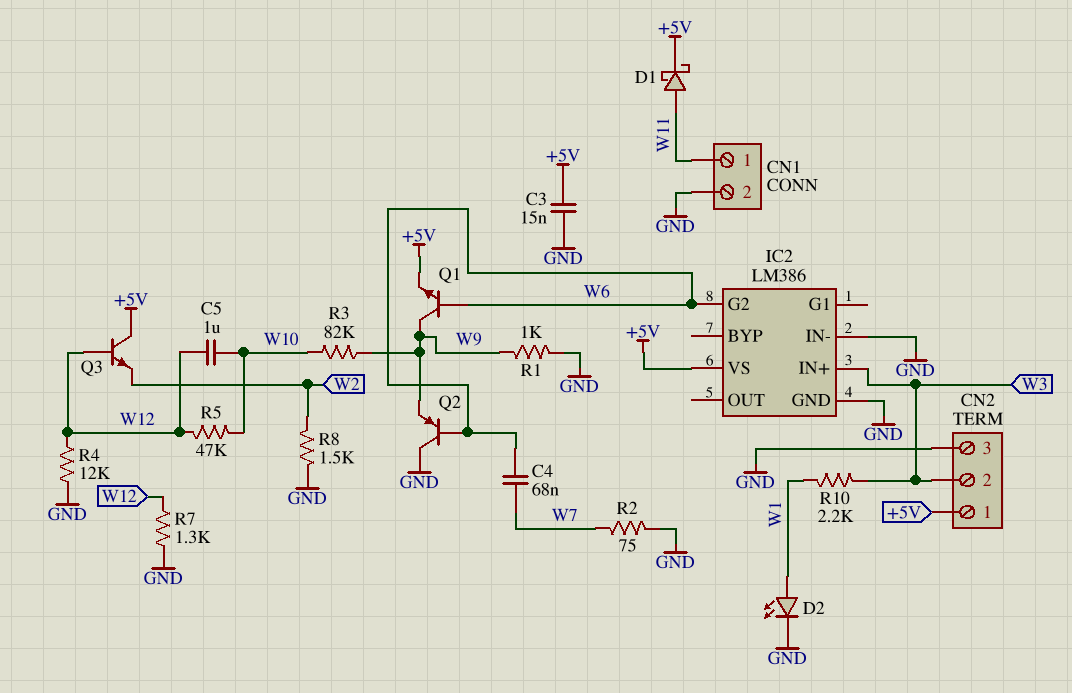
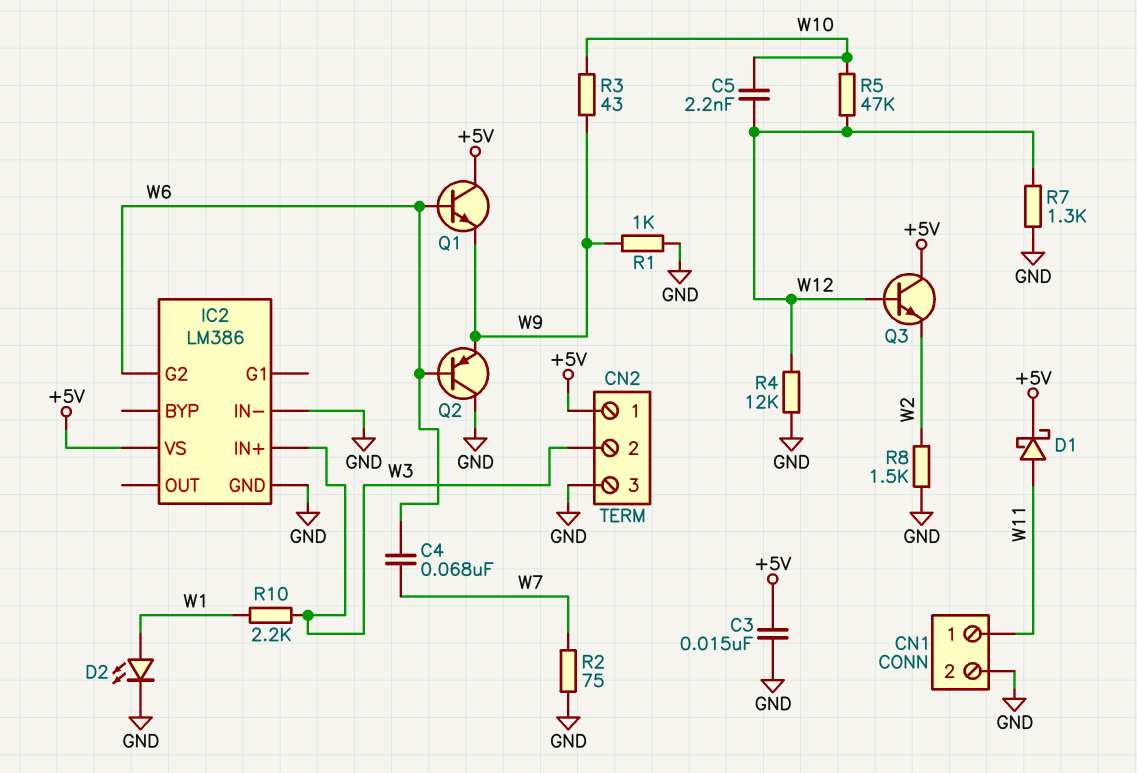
C5: 1uF (W10, W12) -> 2.2nF (W10, W12)
Q1: NPN (B W6, C W9, E +5V) -> NPN (B W6, C +5V, E W9)
R3: 82k (W9, W10) -> 43 (W9, W10)

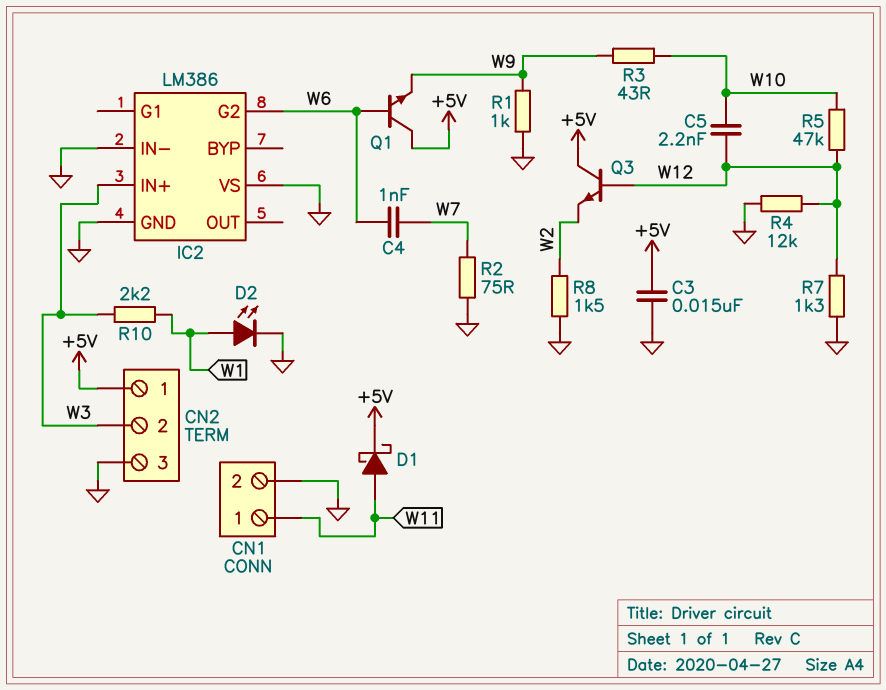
C4: 68nF (W6, W7) -> 1nF (W6, W7)
IC2 pin VS: +5V -> GND
Q2: PNP (B W6, C GND, E W9) -> none

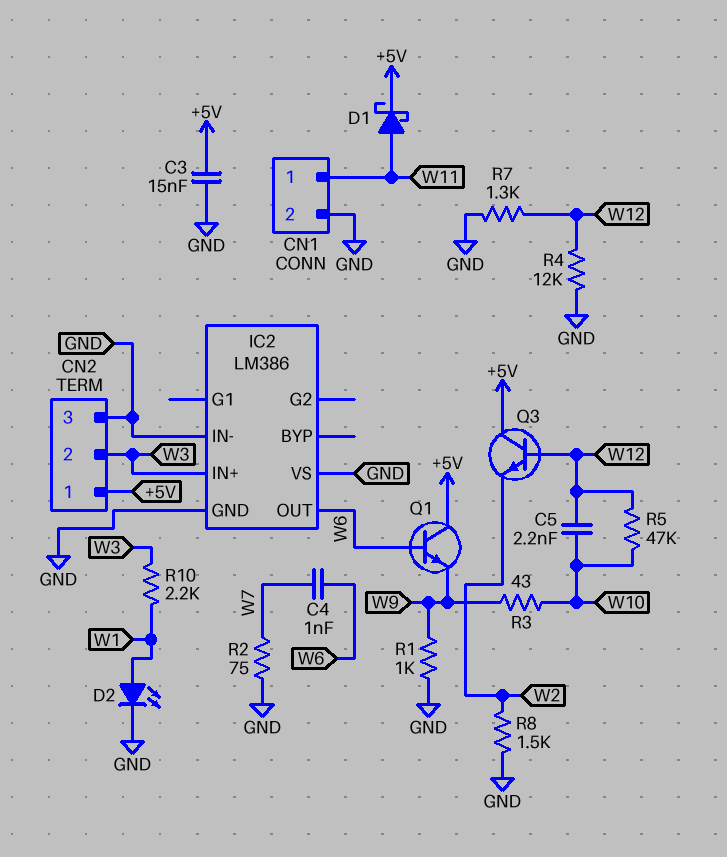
IC2 pin G2: W6 -> none
IC2 pin OUT: none -> W6

